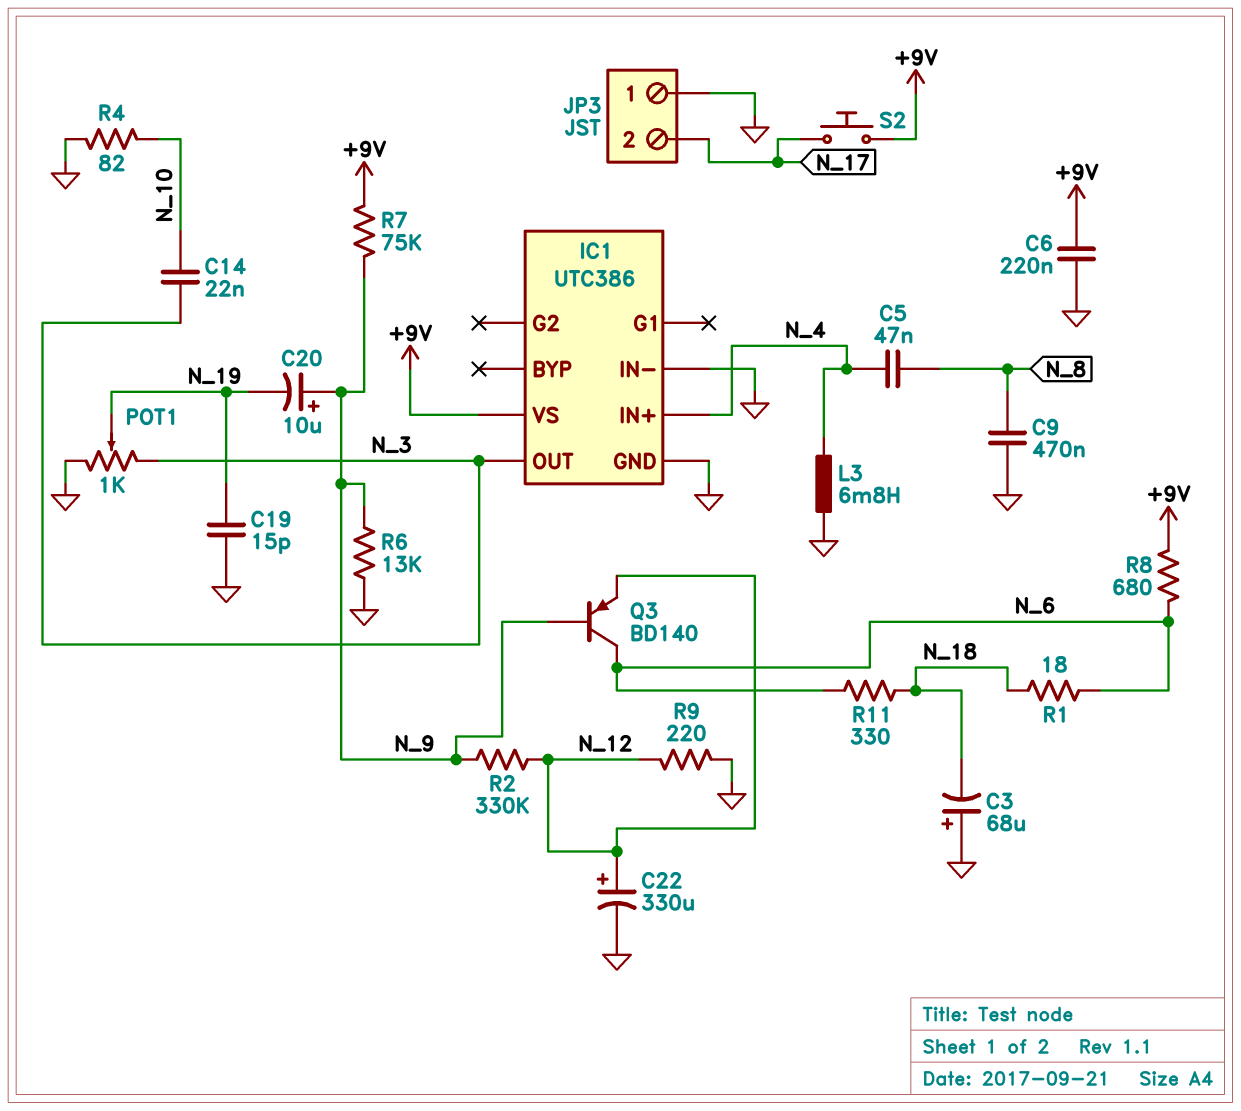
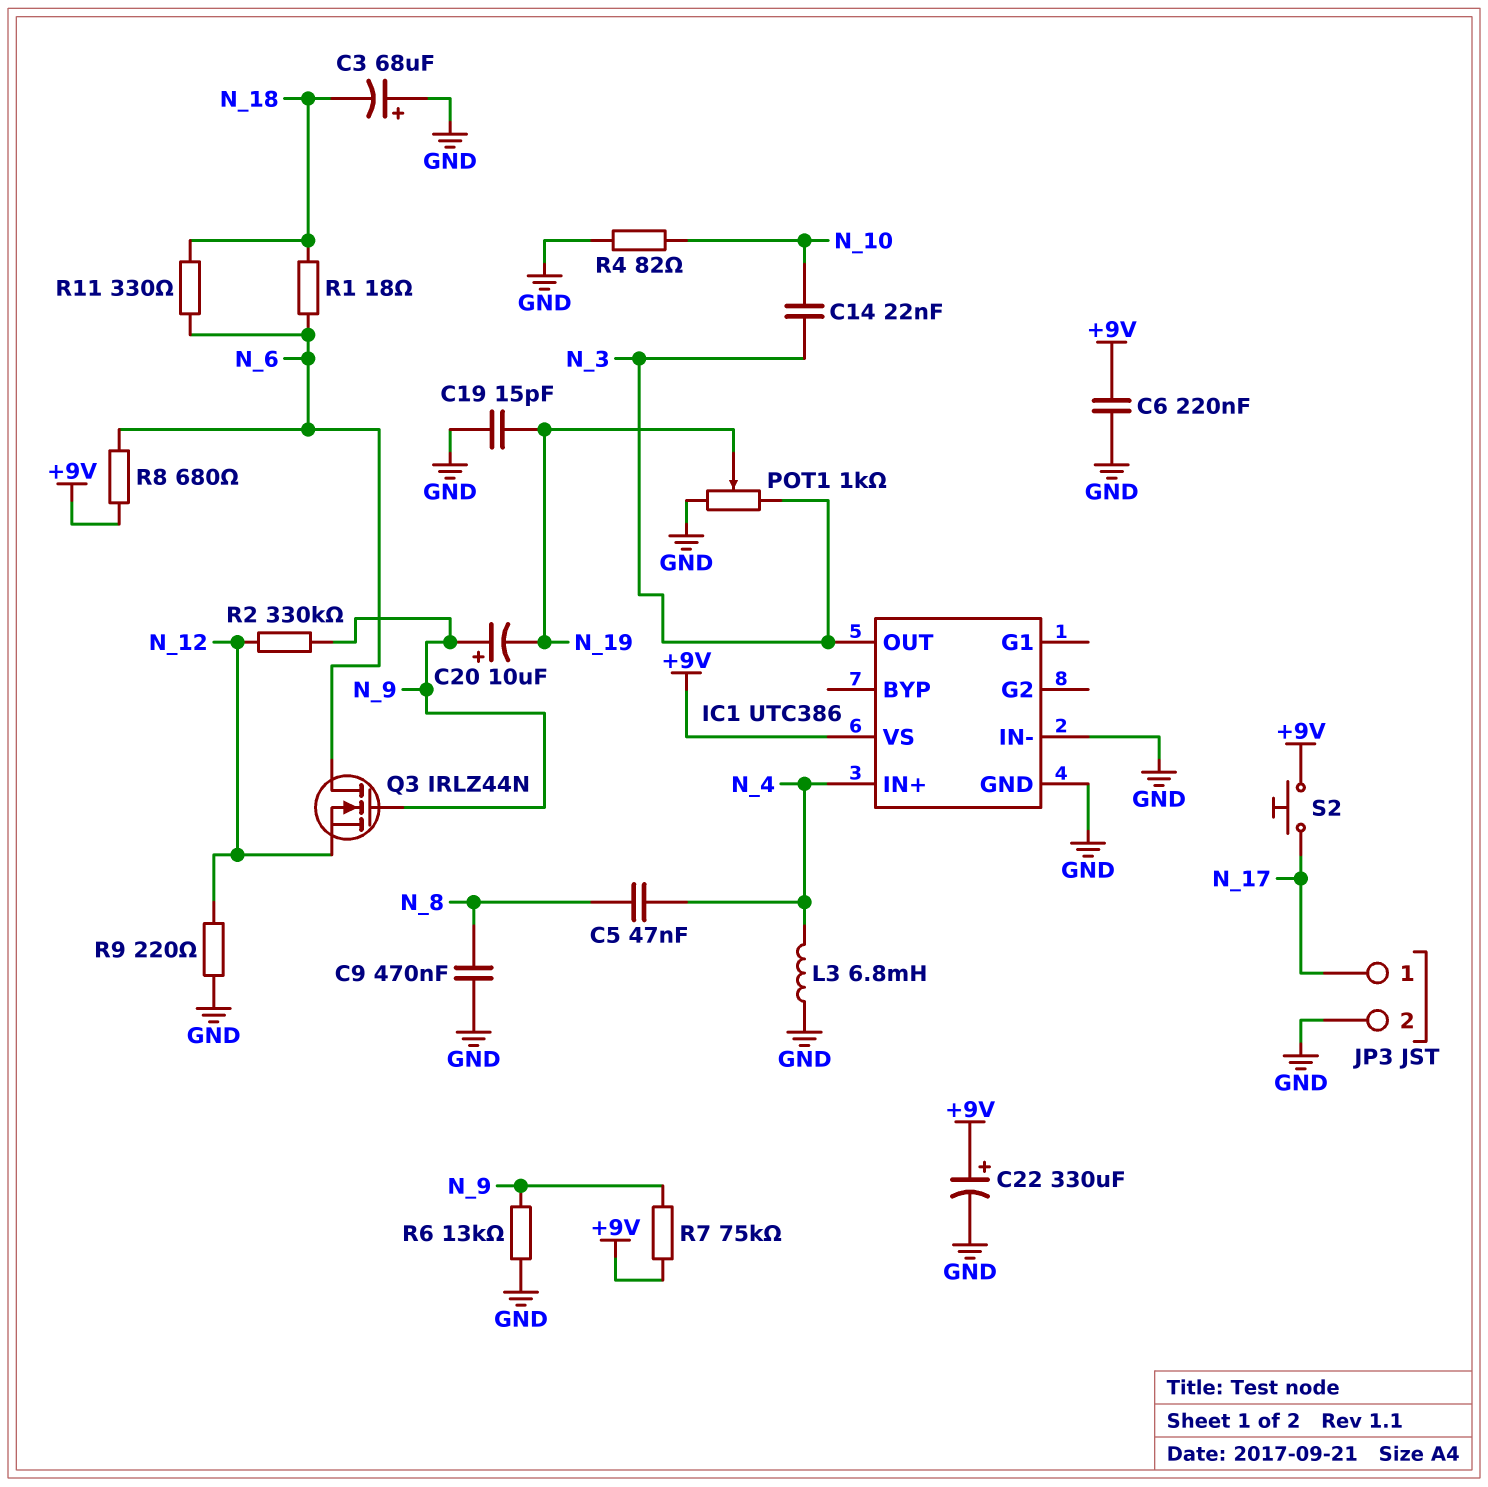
C22: 330uF (plus N_12, minus GND) -> 330uF (plus +9V, minus GND)
JP3 pin 1: GND -> N_17
JP3 pin 2: N_17 -> GND
Q3: PNP BD140 (B N_9, C N_6, E N_12) -> NMOS IRLZ44N (G N_9, D N_6, S N_12)

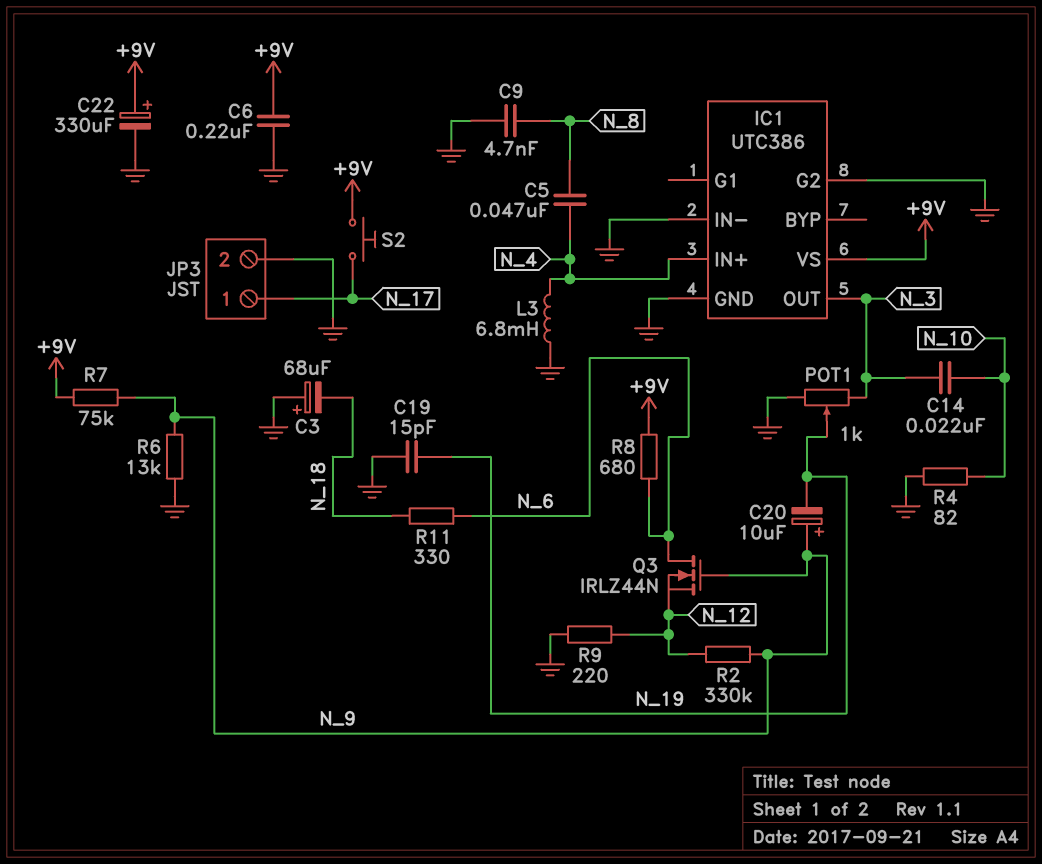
C9: 470nF (GND, N_8) -> 4.7nF (GND, N_8)
IC1 pin G2: none -> GND
R1: 18 (N_6, N_18) -> none

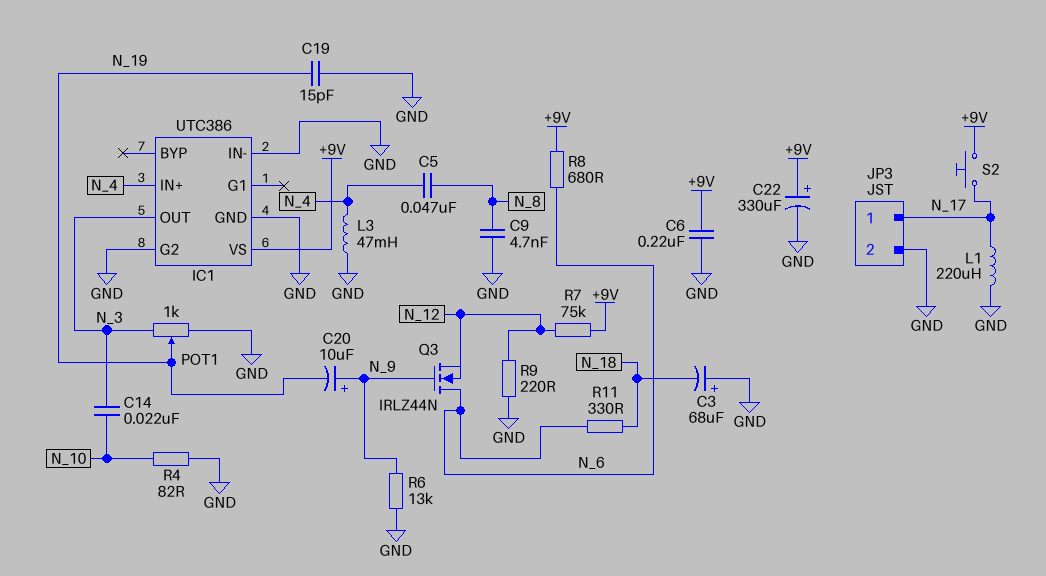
L1: none -> 220uH (GND, N_17)
L3: 6.8mH (GND, N_4) -> 47mH (GND, N_4)
R2: 330k (N_9, N_12) -> none
R7: 75k (+9V, N_9) -> 75k (+9V, N_12)

